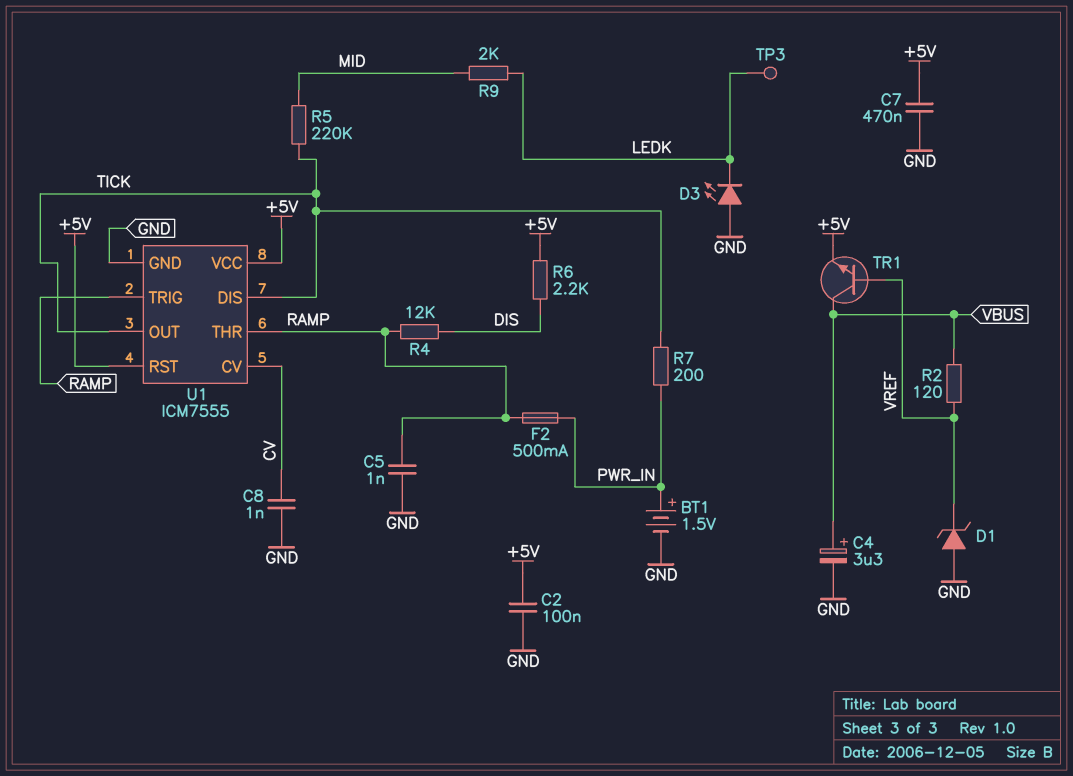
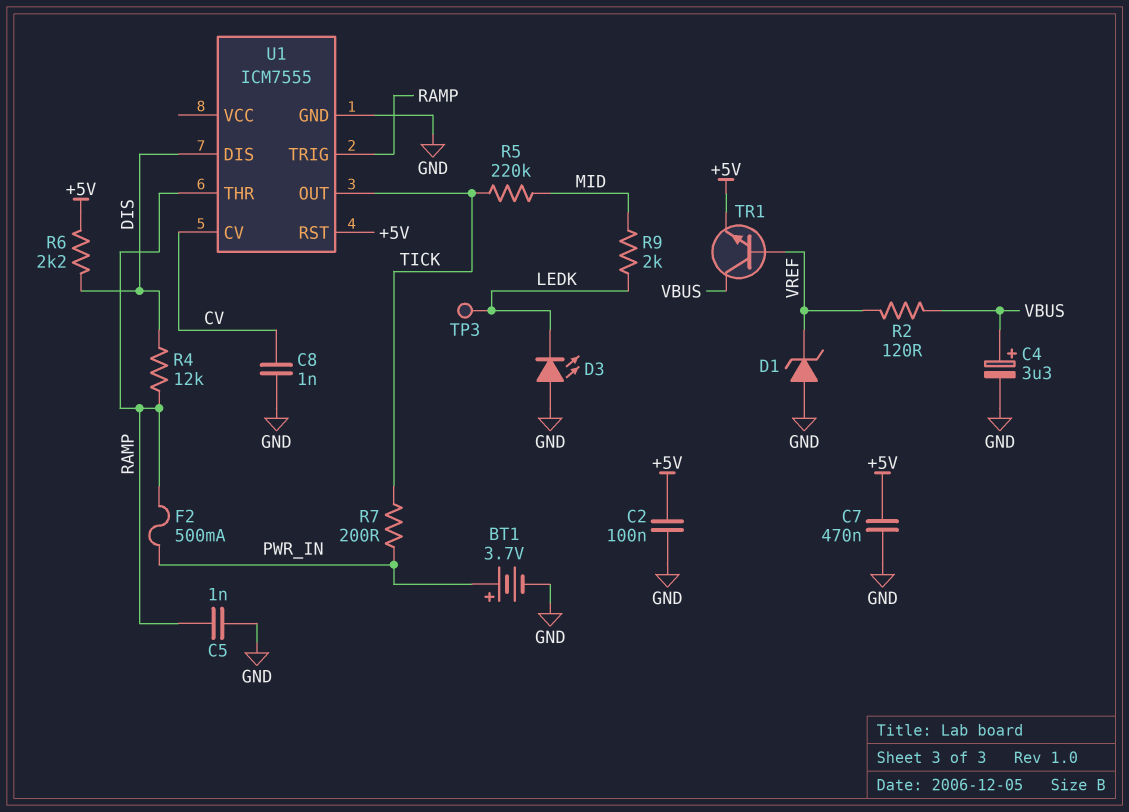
BT1: 1.5V (plus PWR_IN, minus GND) -> 3.7V (plus PWR_IN, minus GND)
U1 pin DIS: TICK -> DIS
U1 pin VCC: +5V -> none

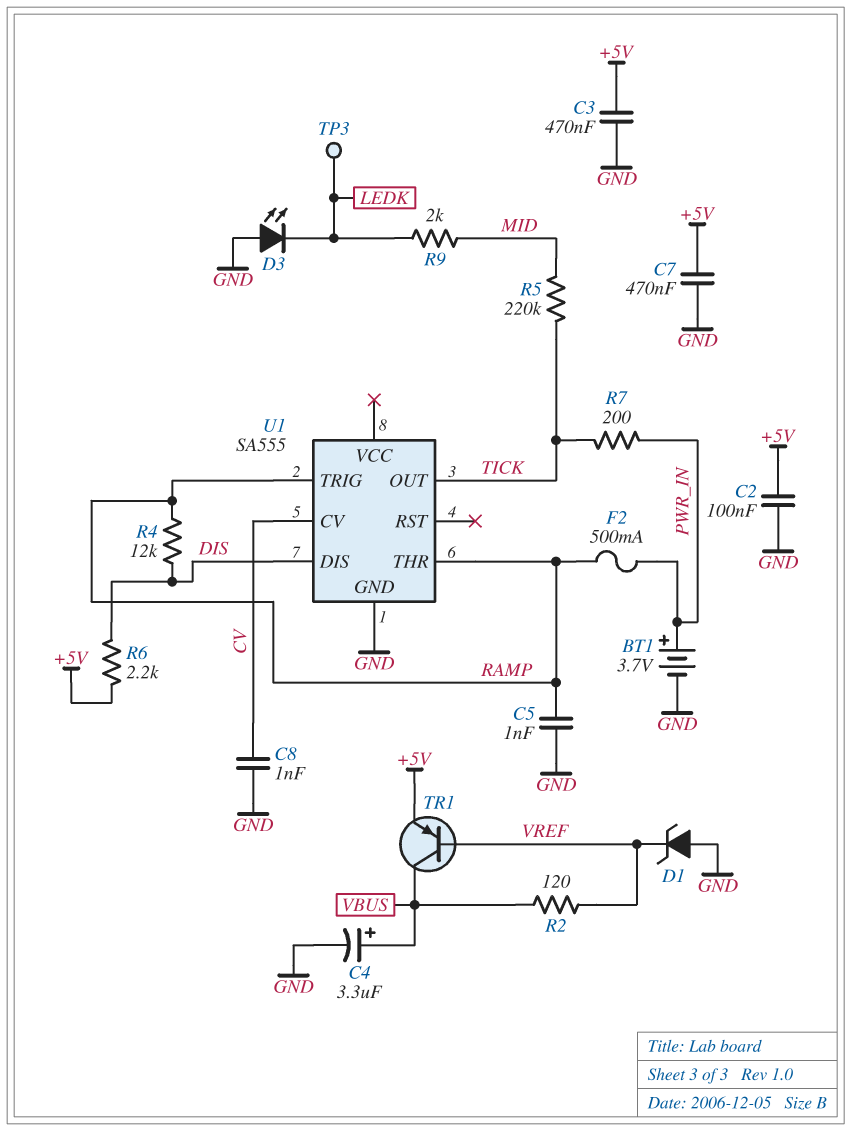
C3: none -> 470nF (+5V, GND)
TR1: NPN (B VREF, C VBUS, E +5V) -> PNP (B VREF, C VBUS, E +5V)
U1: ICM7555 -> SA555
U1 pin RST: +5V -> none

